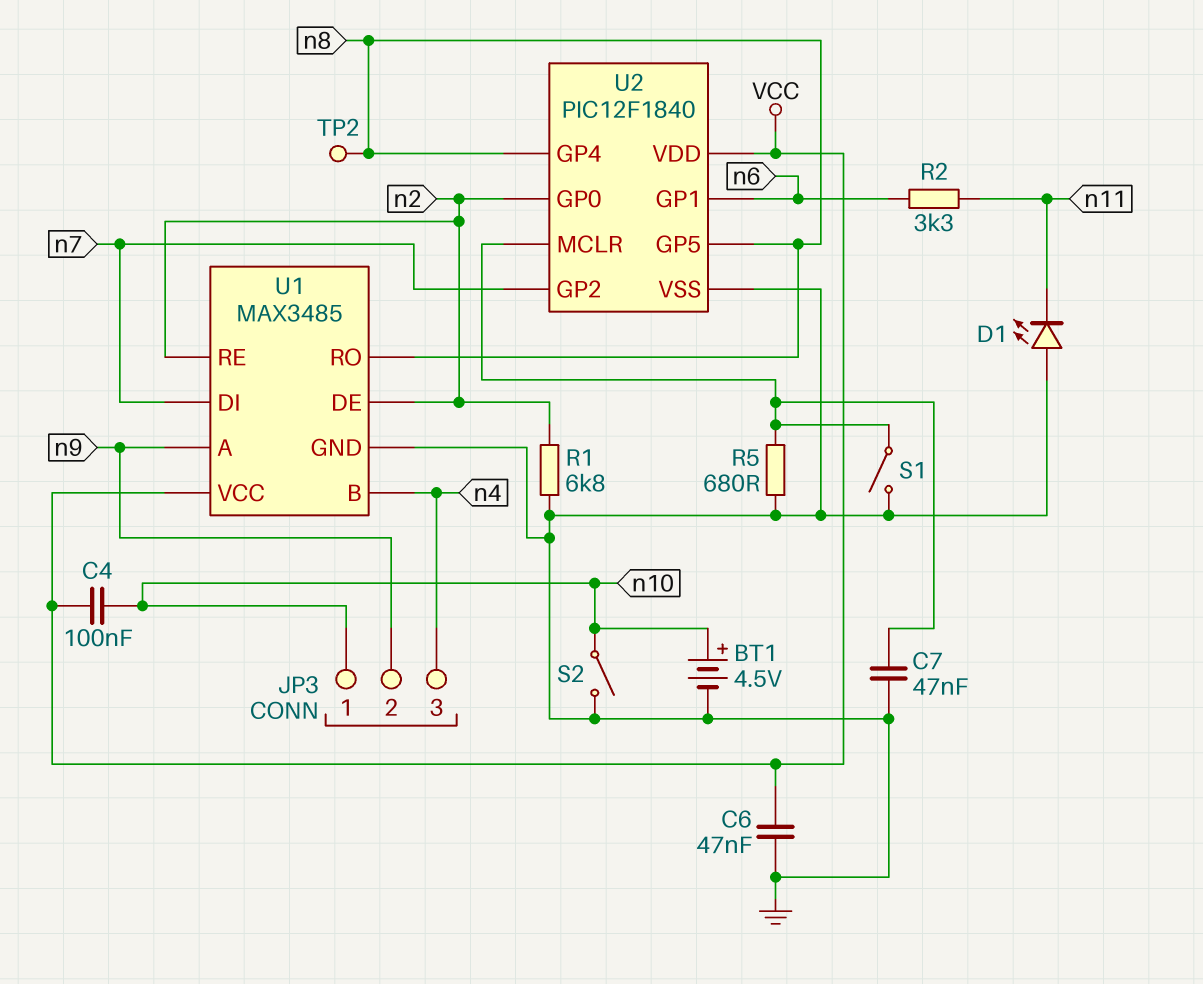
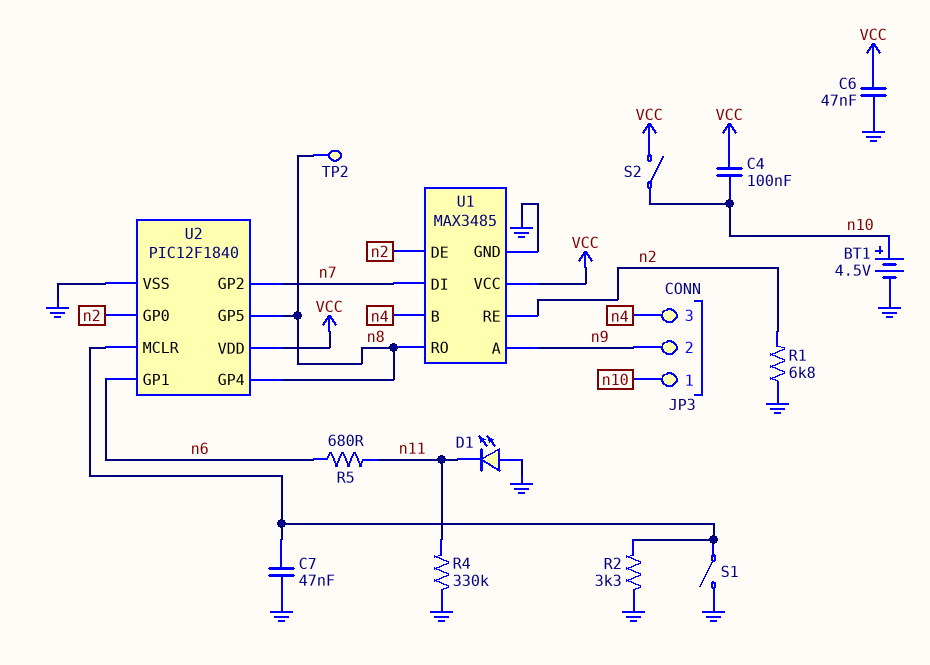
R2: 3.3k (n6, n11) -> 3.3k (GND, U2/MCLR)
R4: none -> 330k (GND, n11)
R5: 680 (GND, U2/MCLR) -> 680 (n6, n11)
S2: switch (GND, n10) -> switch (VCC, n10)

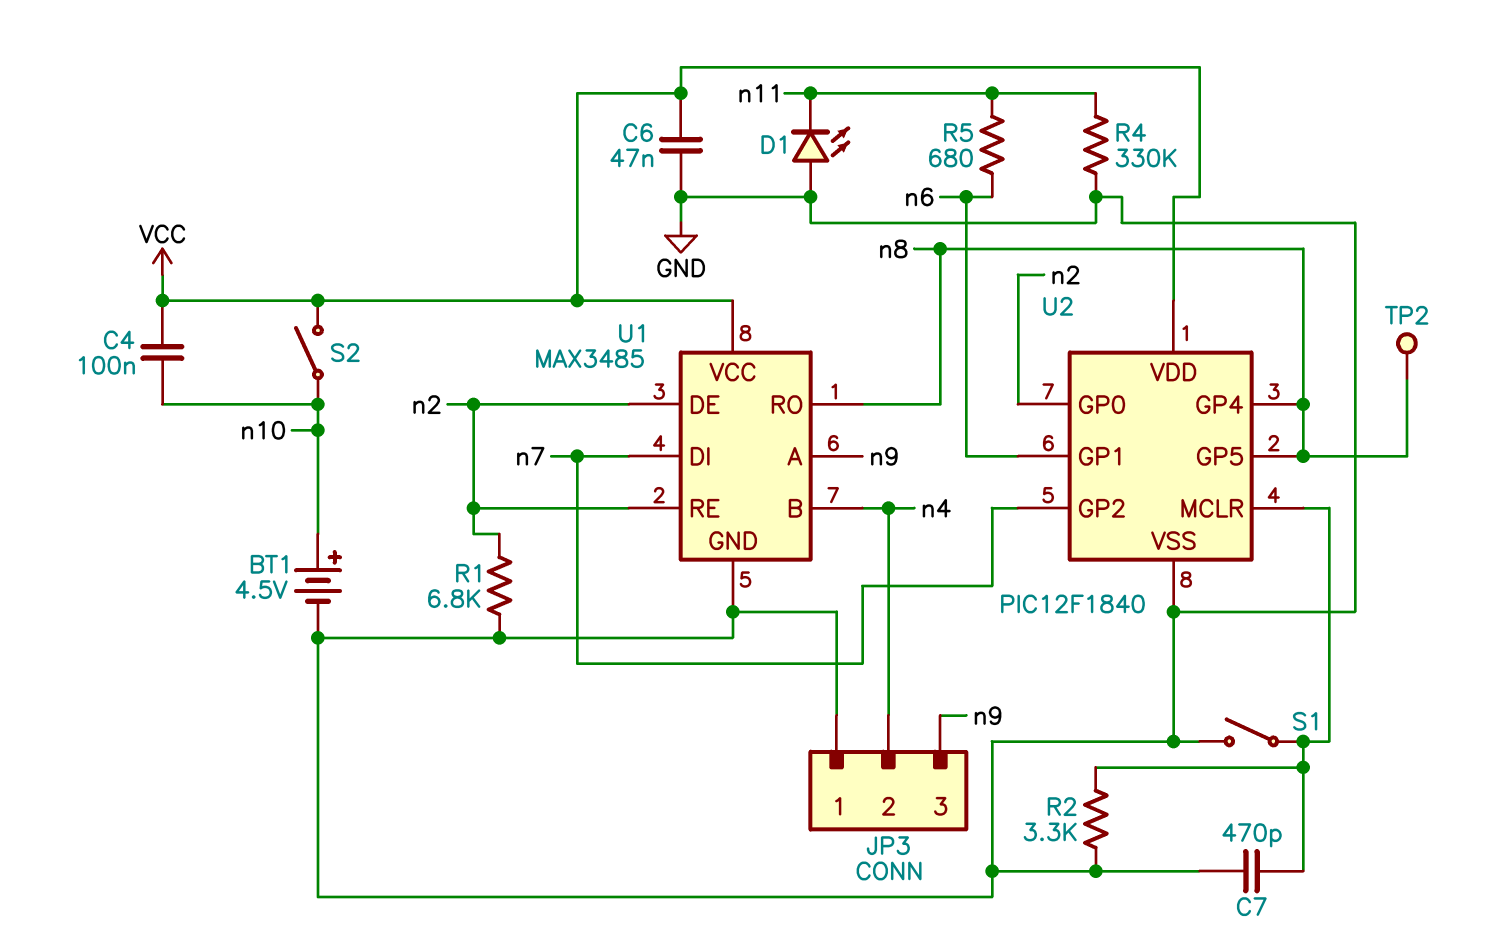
C7: 47nF (GND, U2/MCLR) -> 470pF (GND, U2/MCLR)
JP3 pin 1: n10 -> GND
JP3 pin 2: n9 -> n4
JP3 pin 3: n4 -> n9

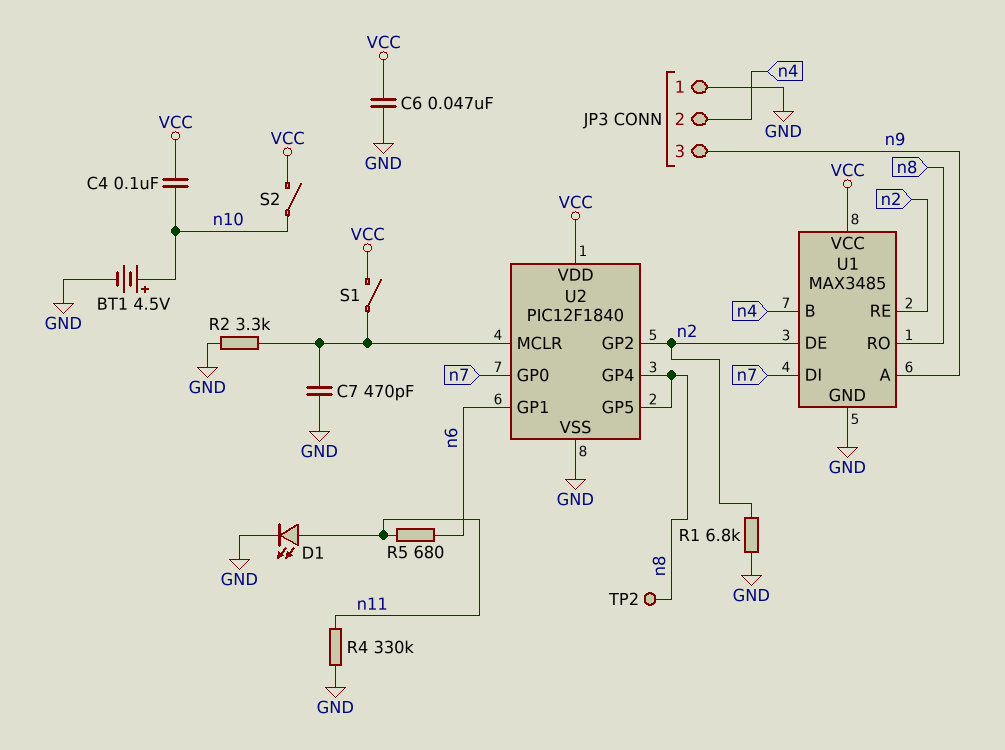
D1: LED (A GND, K n11) -> LED (A n11, K GND)
S1: switch (GND, U2/MCLR) -> switch (U2/MCLR, VCC)
U2 pin GP0: n2 -> n7
U2 pin GP2: n7 -> n2

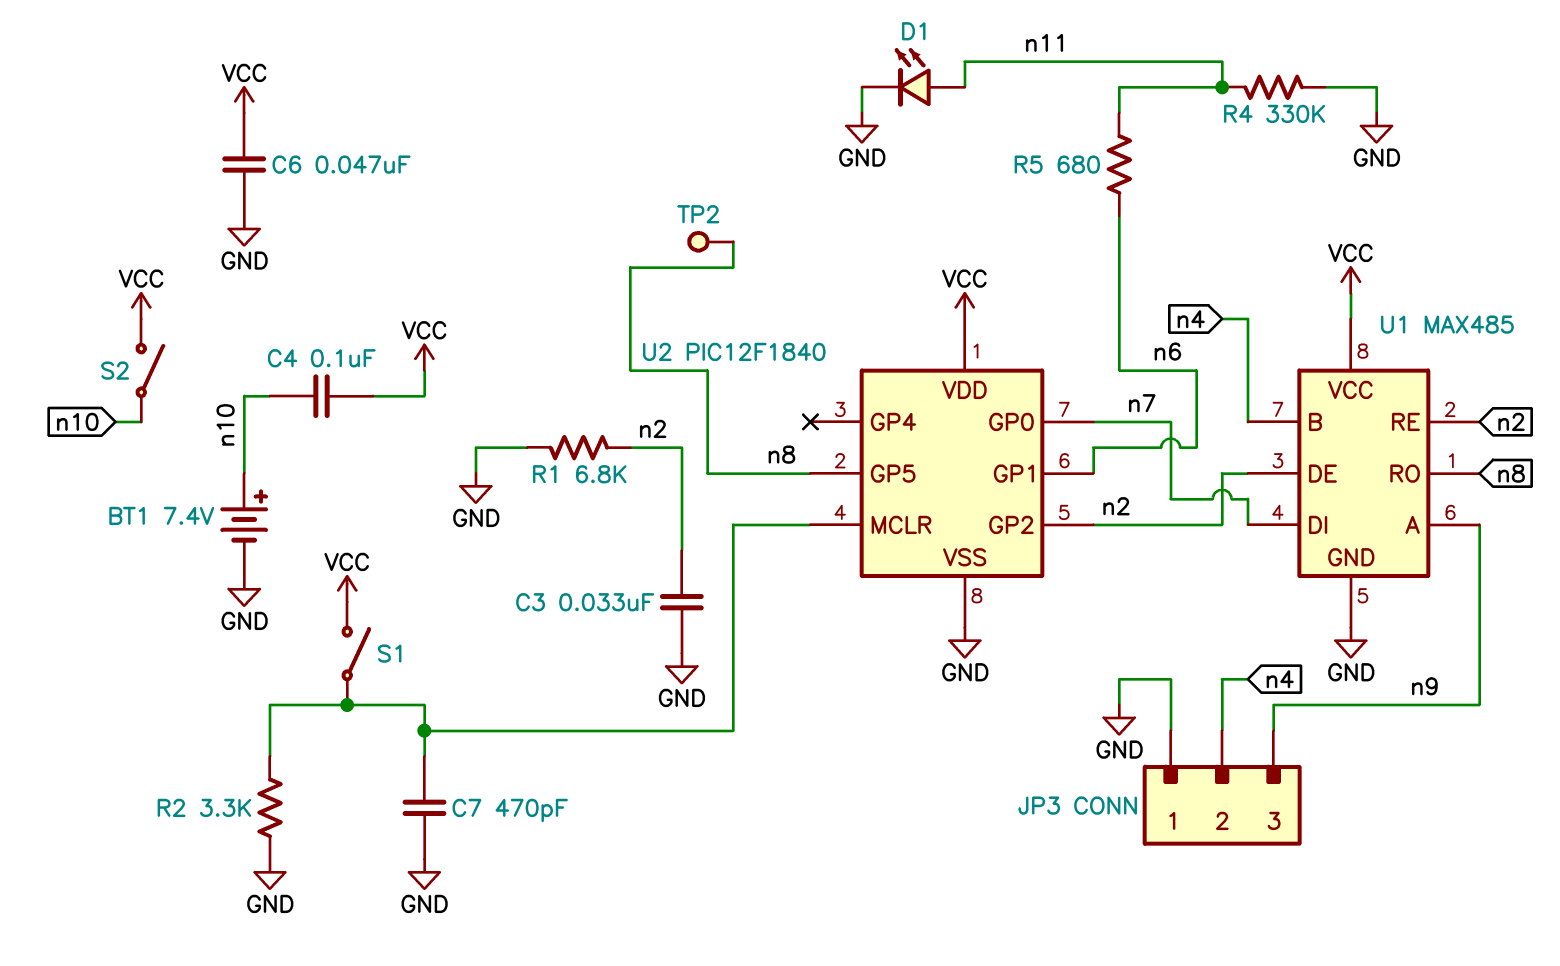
BT1: 4.5V (plus n10, minus GND) -> 7.4V (plus n10, minus GND)
C3: none -> 33nF (GND, n2)
U1: MAX3485 -> MAX485
U2 pin GP4: n8 -> none

